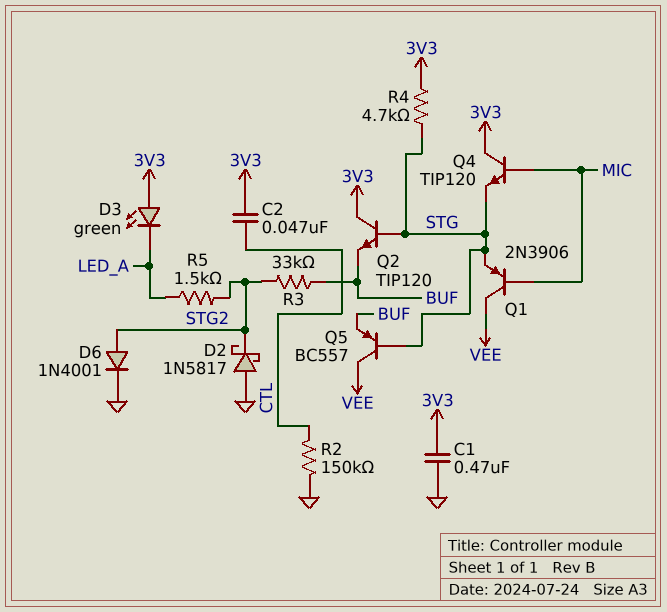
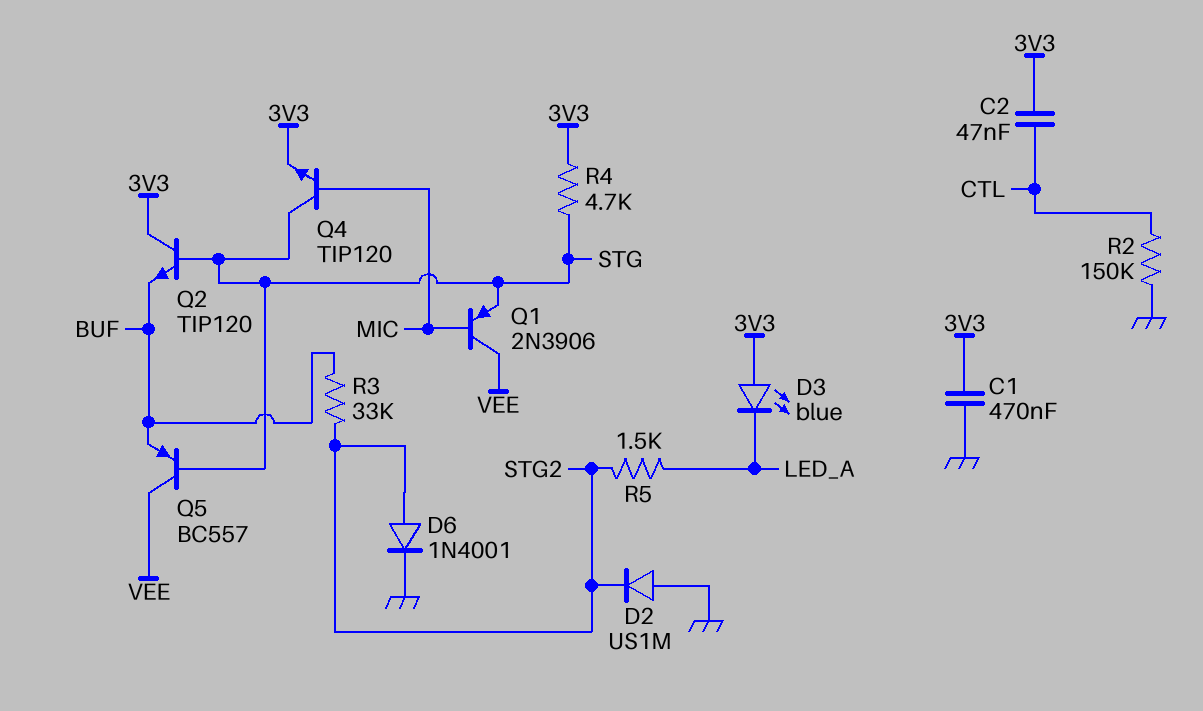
D2: schottky 1N5817 (A GND, K STG2) -> diode US1M (A GND, K STG2)
D3: LED green (A 3V3, K LED_A) -> LED blue (A 3V3, K LED_A)
Q4: NPN TIP120 (B MIC, C 3V3, E STG) -> NPN TIP120 (B MIC, C STG, E 3V3)

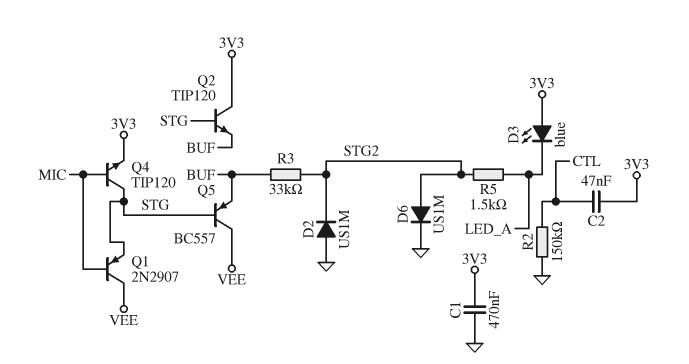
D6: diode 1N4001 (A STG2, K GND) -> diode US1M (A STG2, K GND)
Q1: PNP 2N3906 (B MIC, C VEE, E STG) -> PNP 2N2907 (B MIC, C VEE, E STG)
R4: 4.7k (3V3, STG) -> none

